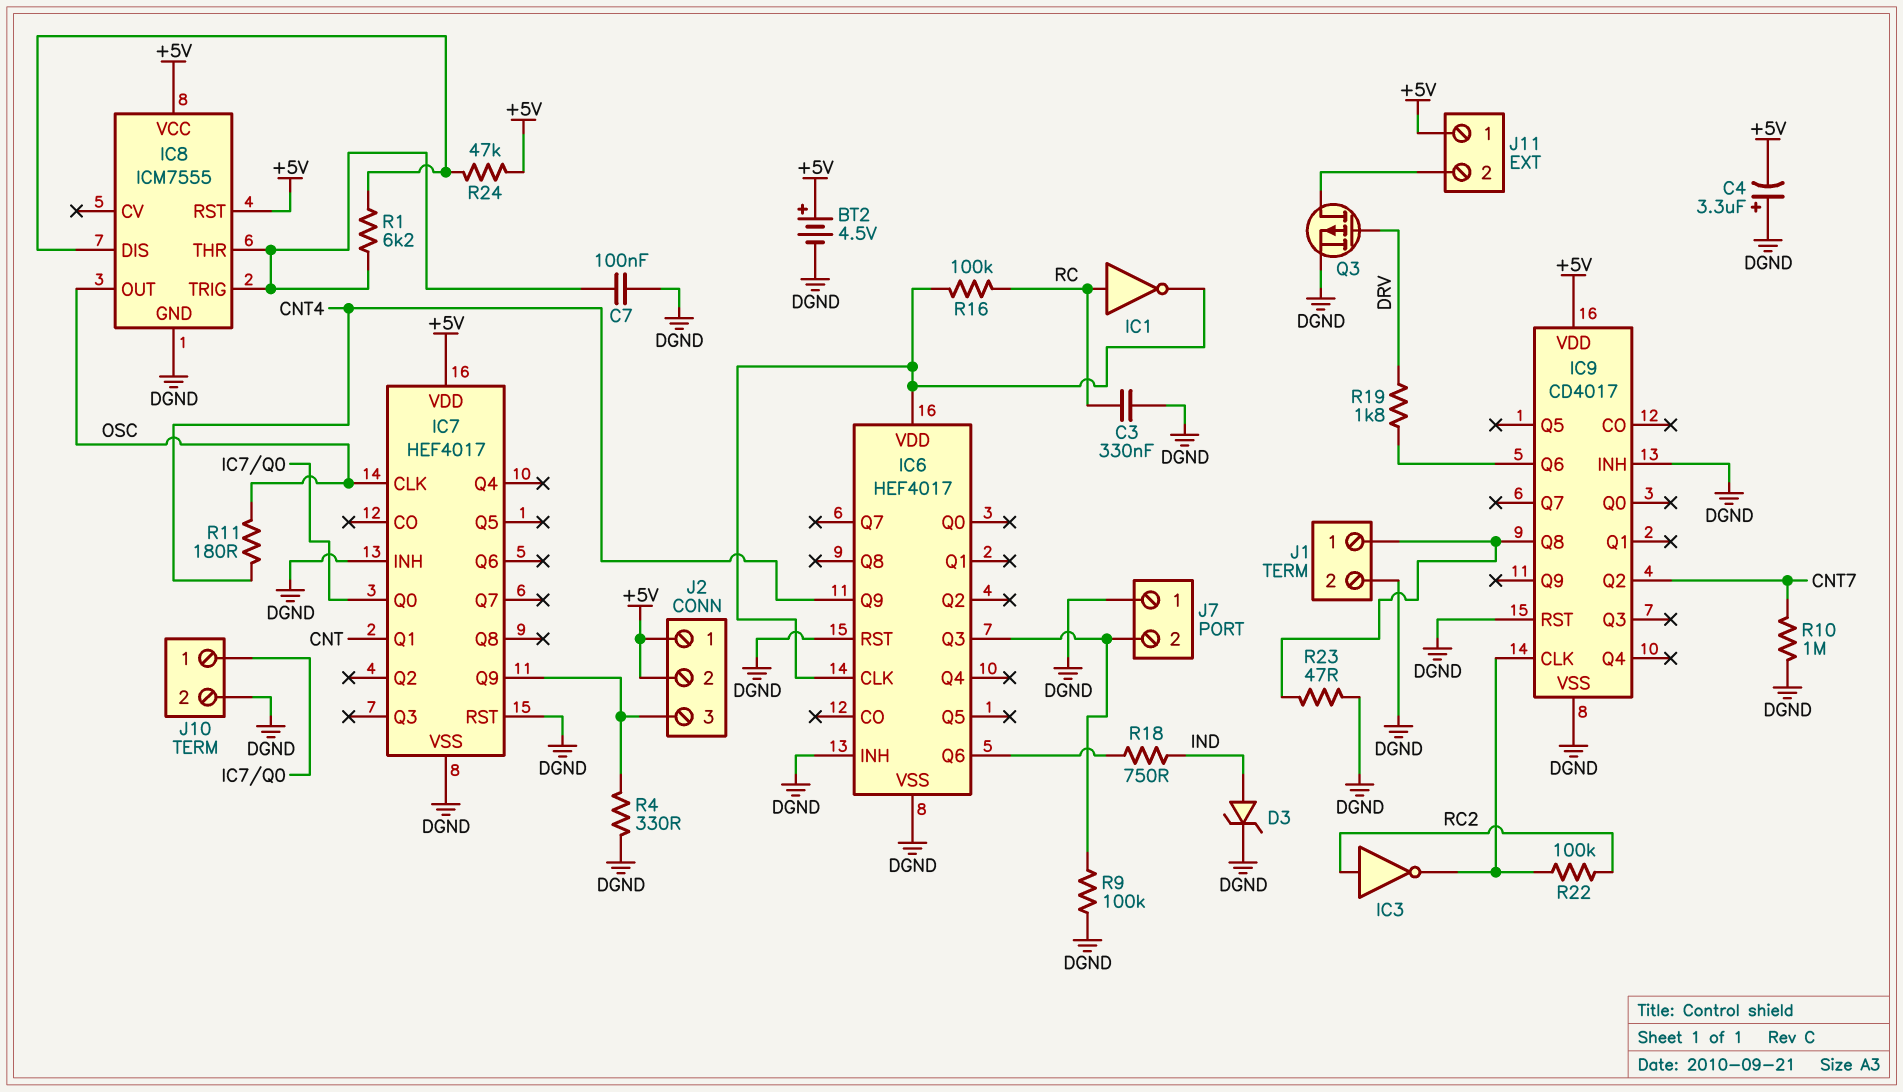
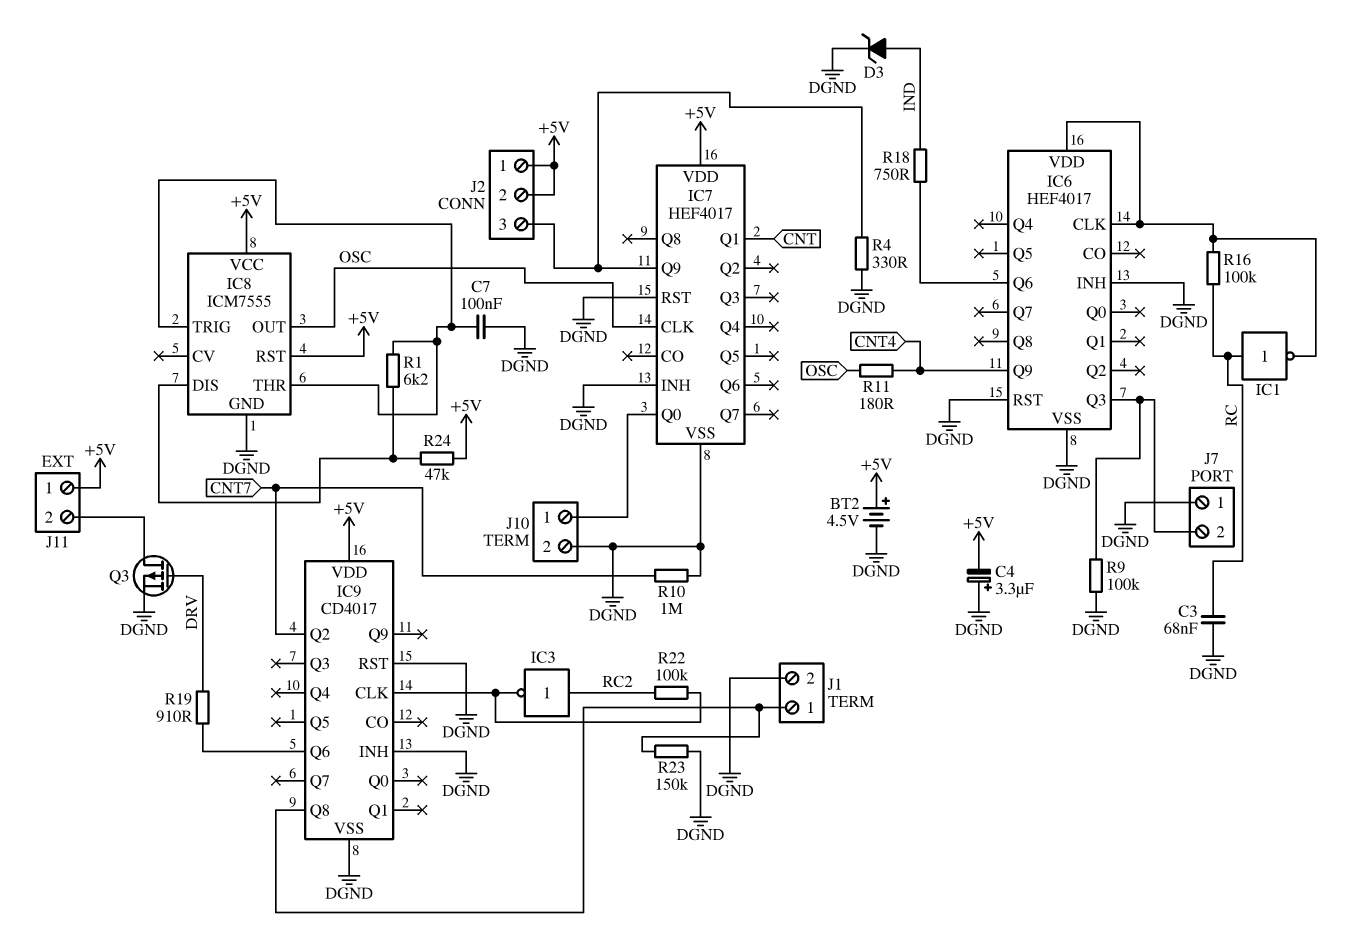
C3: 330nF (DGND, RC) -> 68nF (DGND, RC)
R19: 1.8k (DRV, IC9/Q6) -> 910 (DRV, IC9/Q6)
R23: 47 (DGND, IC9/Q8) -> 150k (DGND, IC9/Q8)

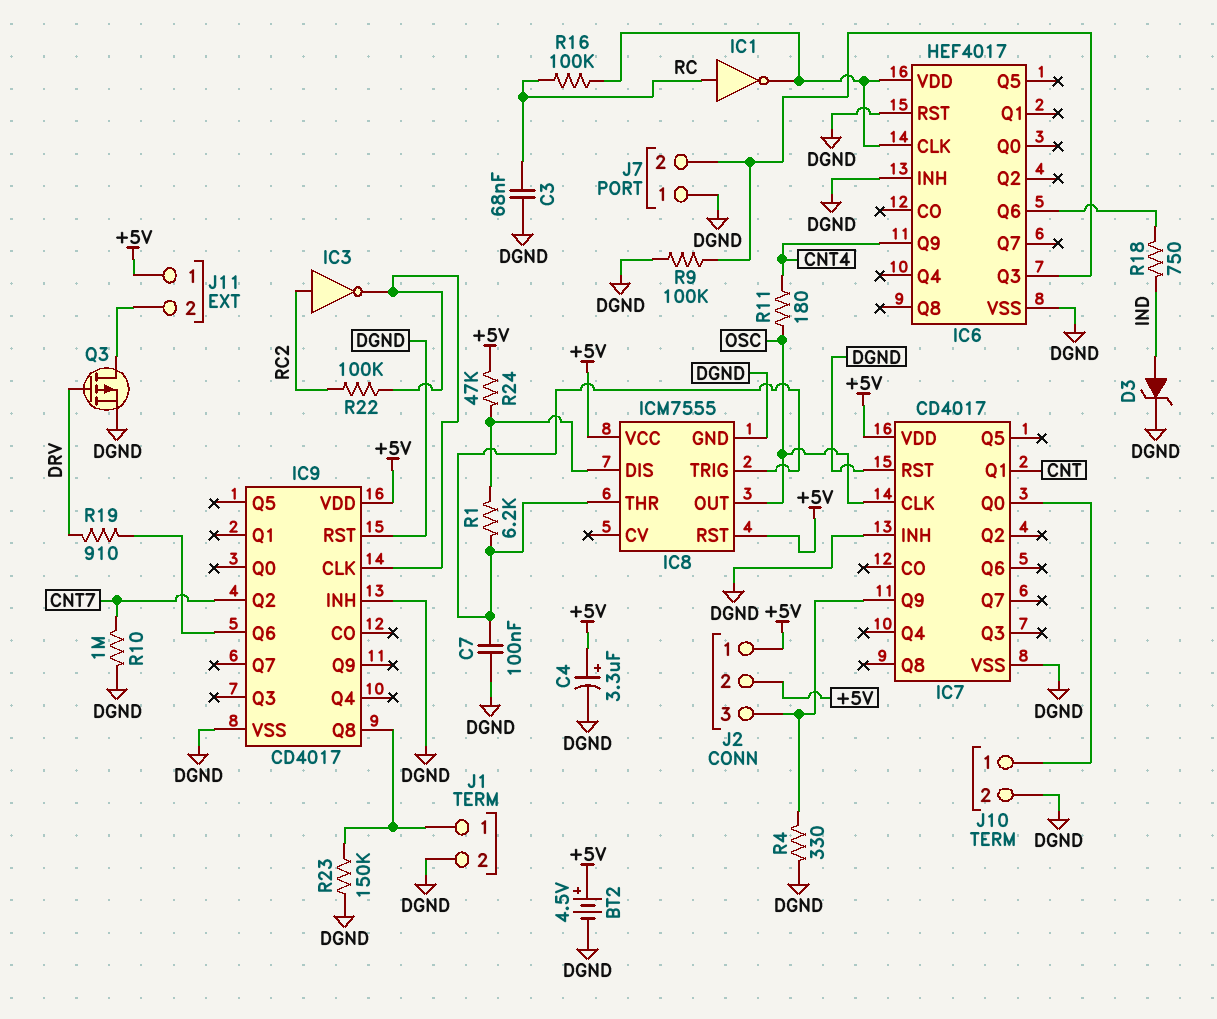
C4: 3.3uF (plus DGND, minus +5V) -> 3.3uF (plus +5V, minus DGND)
IC7: HEF4017 -> CD4017

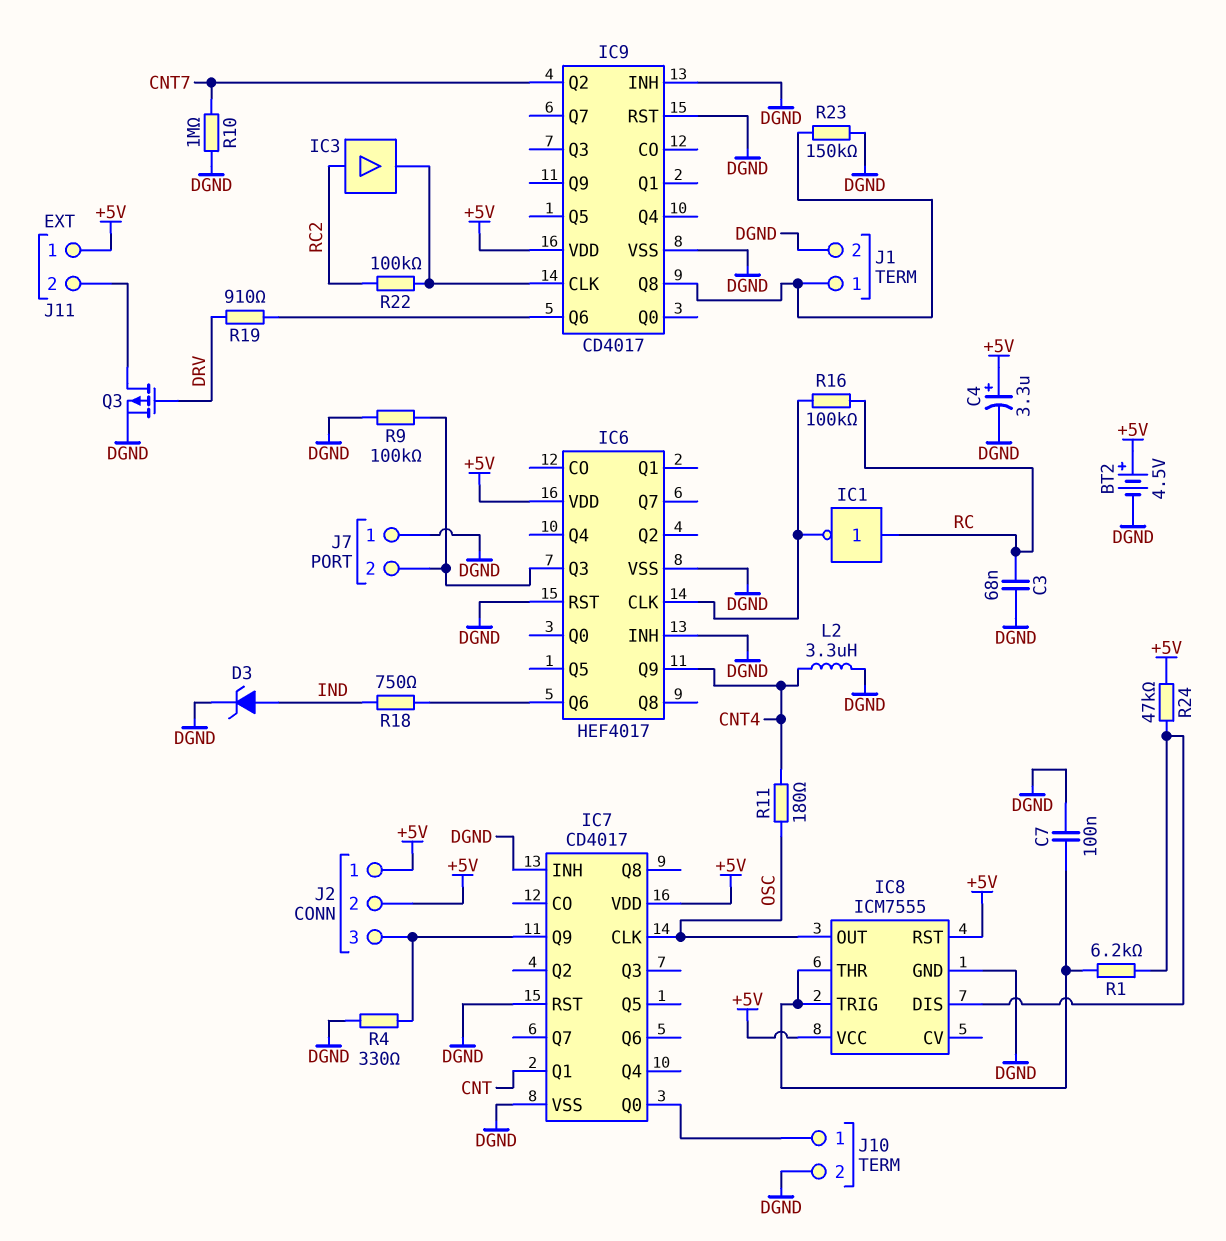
IC3: NOT (in RC2, out IC9/CLK) -> buffer (in RC2, out IC9/CLK)
IC6 pin VDD: IC6/CLK -> +5V
L2: none -> 3.3uH (CNT4, DGND)

